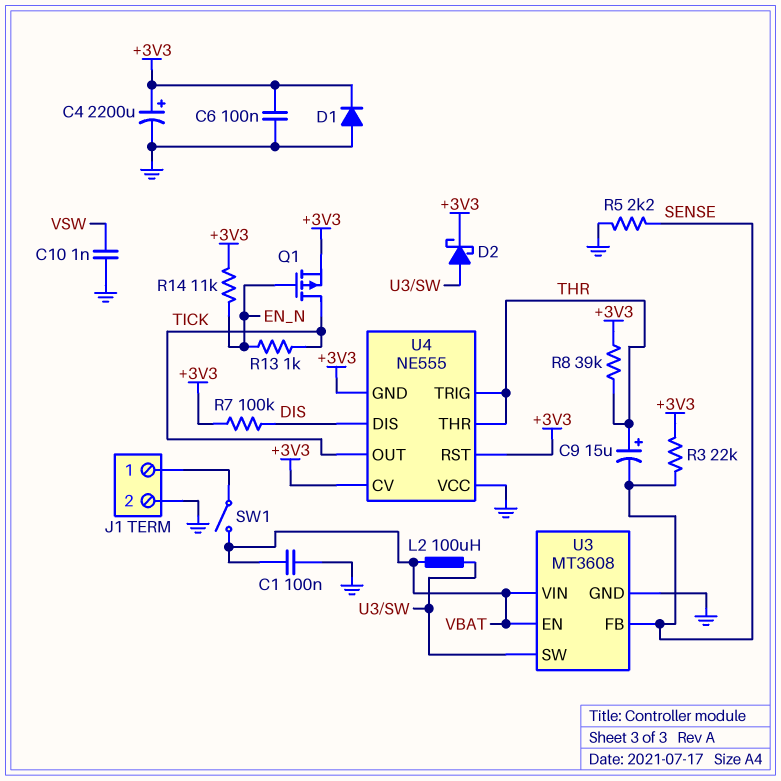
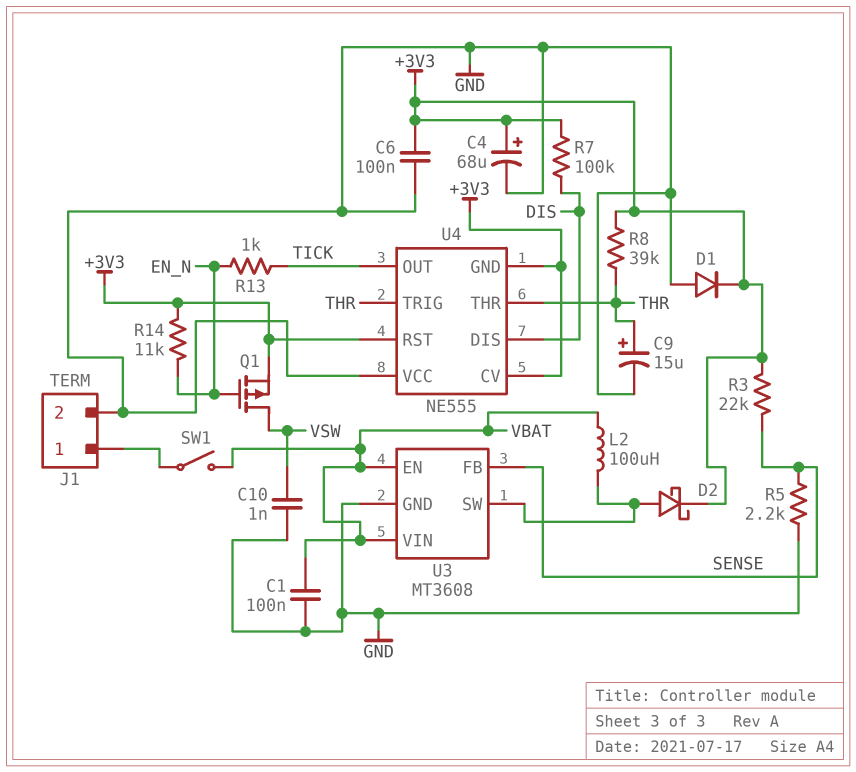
C4: 2200uF (plus +3V3, minus GND) -> 68uF (plus +3V3, minus GND)
C9: 15uF (plus THR, minus SENSE) -> 15uF (plus THR, minus GND)
Q1: PMOS (G EN_N, D TICK, S +3V3) -> PMOS (G EN_N, D VSW, S +3V3)

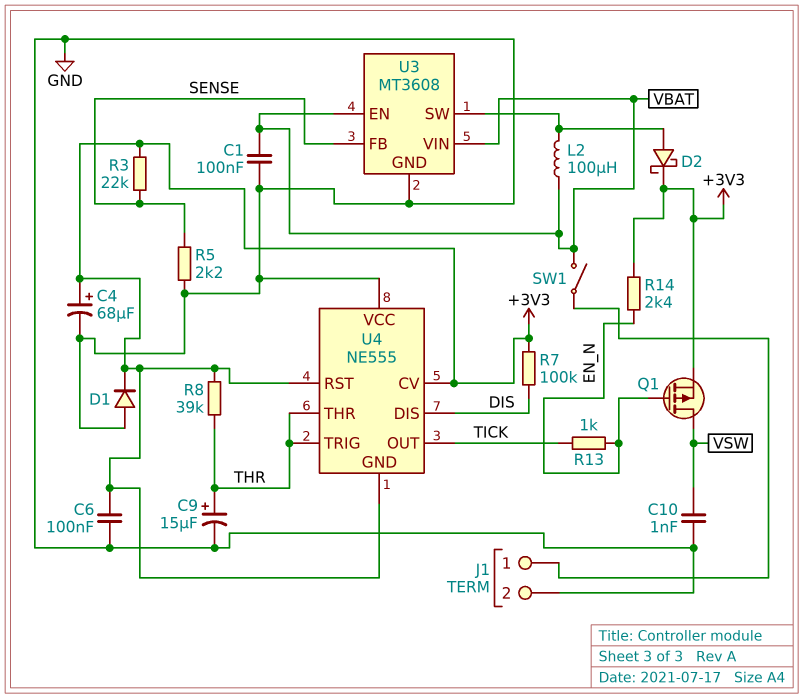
R14: 11k (+3V3, EN_N) -> 2.4k (+3V3, EN_N)

